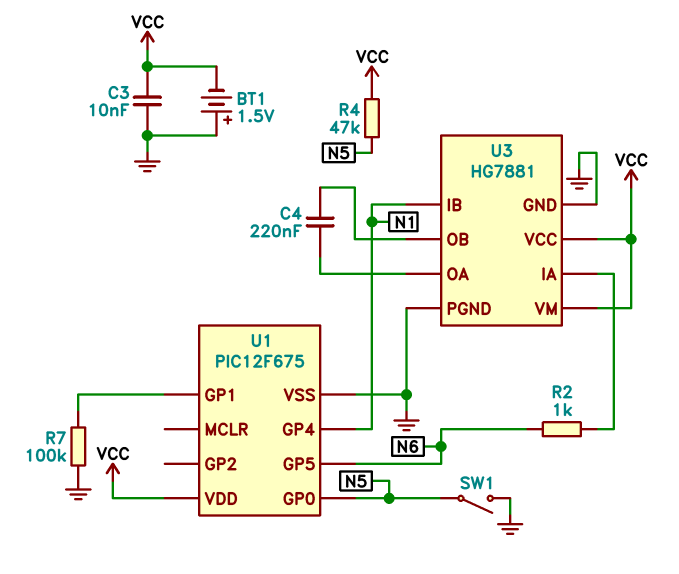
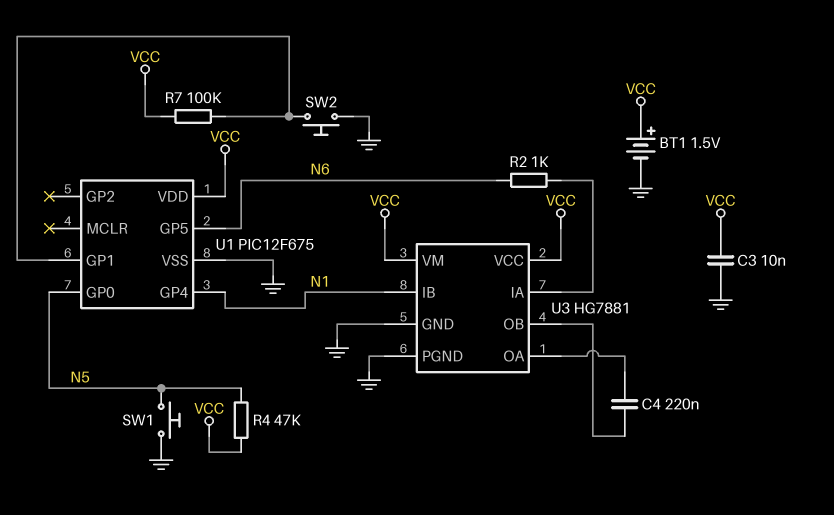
BT1: 1.5V (plus GND, minus VCC) -> 1.5V (plus VCC, minus GND)
R7: 100k (GND, U1/GP1) -> 100k (U1/GP1, VCC)
SW1: switch (GND, N5) -> button (GND, N5)
SW2: none -> button (GND, U1/GP1)

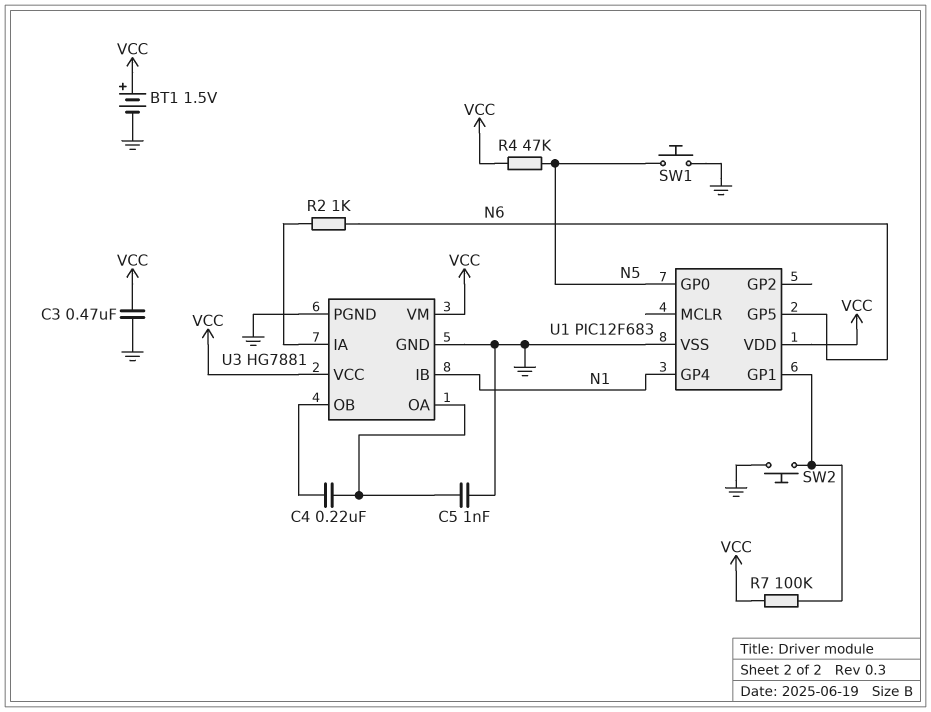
C3: 10nF (GND, VCC) -> 470nF (GND, VCC)
C5: none -> 1nF (GND, U3/OA)
U1: PIC12F675 -> PIC12F683

